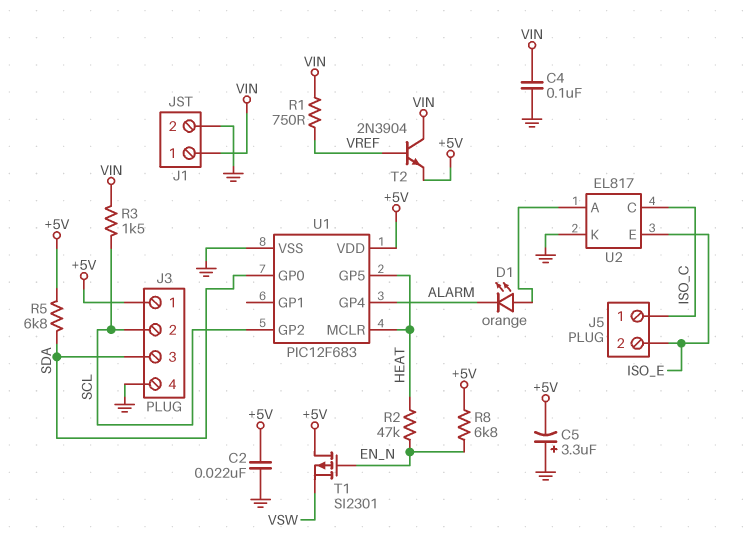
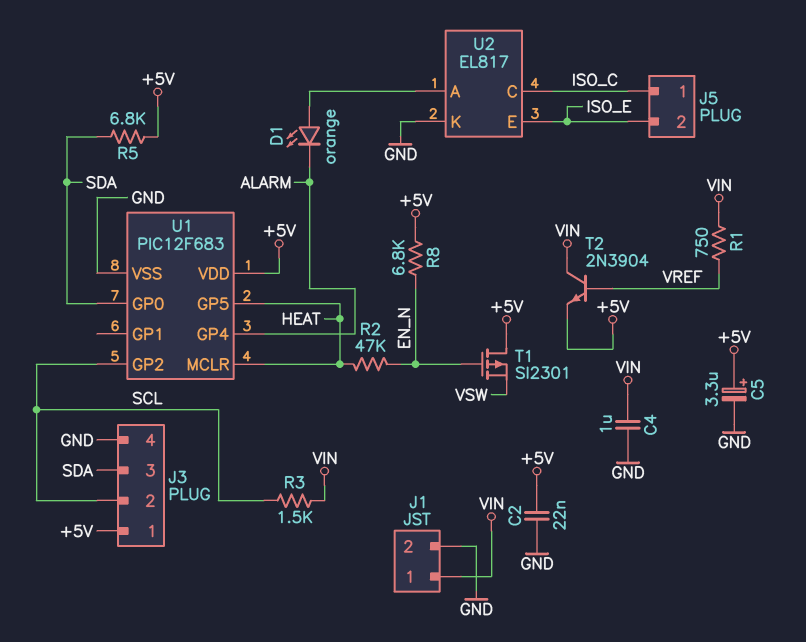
C4: 100nF (GND, VIN) -> 1uF (GND, VIN)
C5: 3.3uF (plus GND, minus +5V) -> 3.3uF (plus +5V, minus GND)

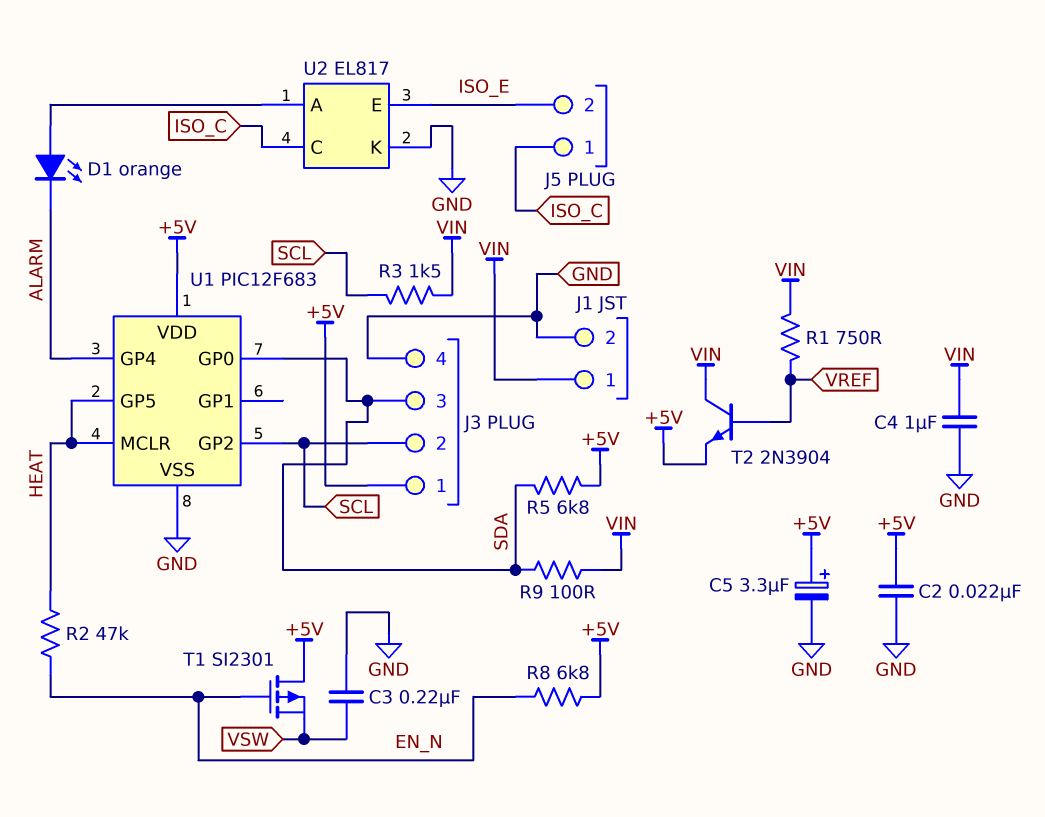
C3: none -> 220nF (GND, VSW)
R9: none -> 100 (SDA, VIN)

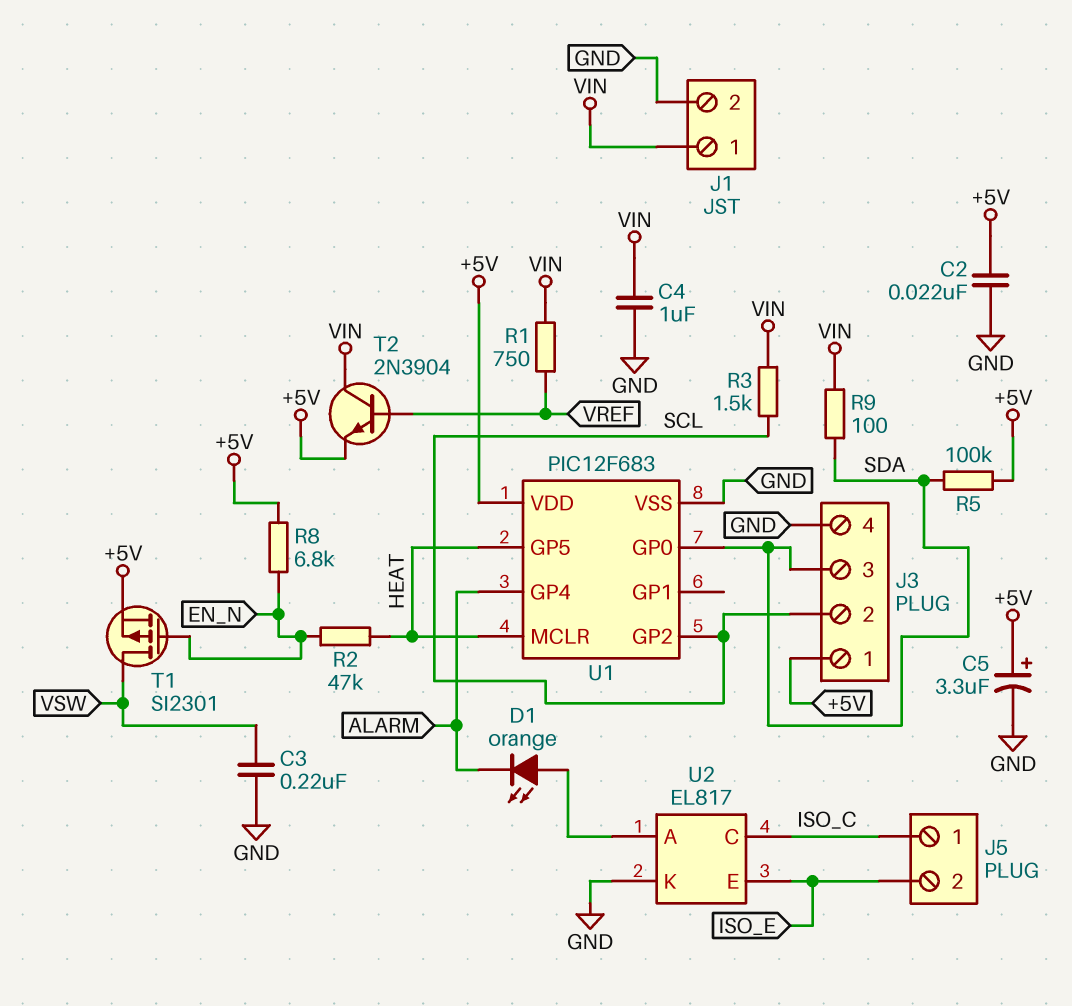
R5: 6.8k (+5V, SDA) -> 100k (+5V, SDA)
T1: PMOS SI2301 (G EN_N, D +5V, S VSW) -> PMOS SI2301 (G EN_N, D VSW, S +5V)

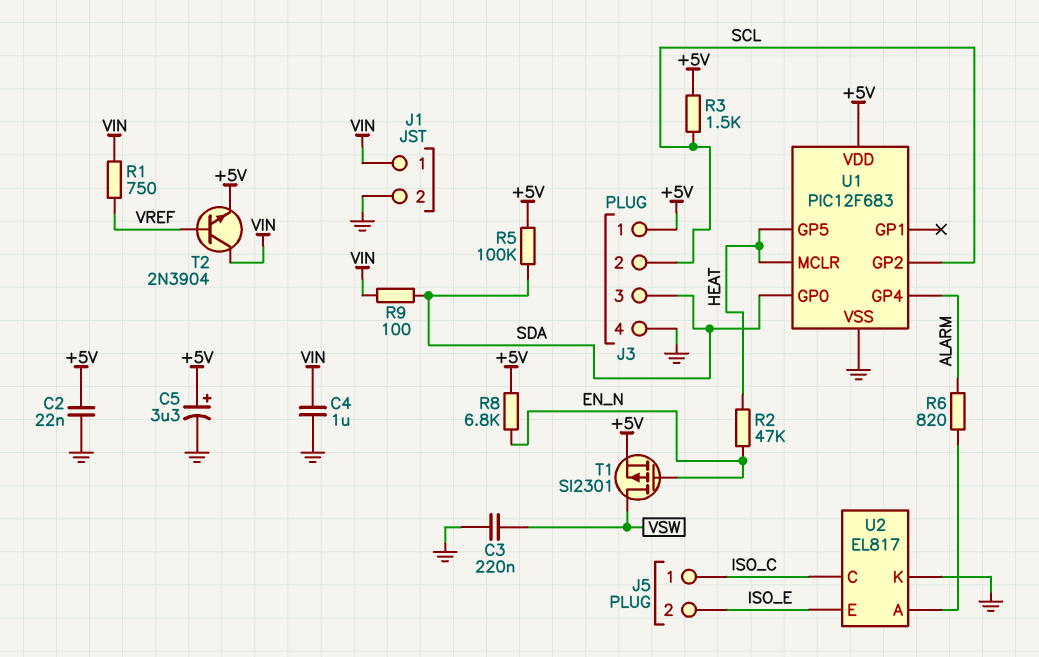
D1: LED orange (A U2/A, K ALARM) -> none
R3: 1.5k (SCL, VIN) -> 1.5k (+5V, SCL)
R6: none -> 820 (ALARM, U2/A)

